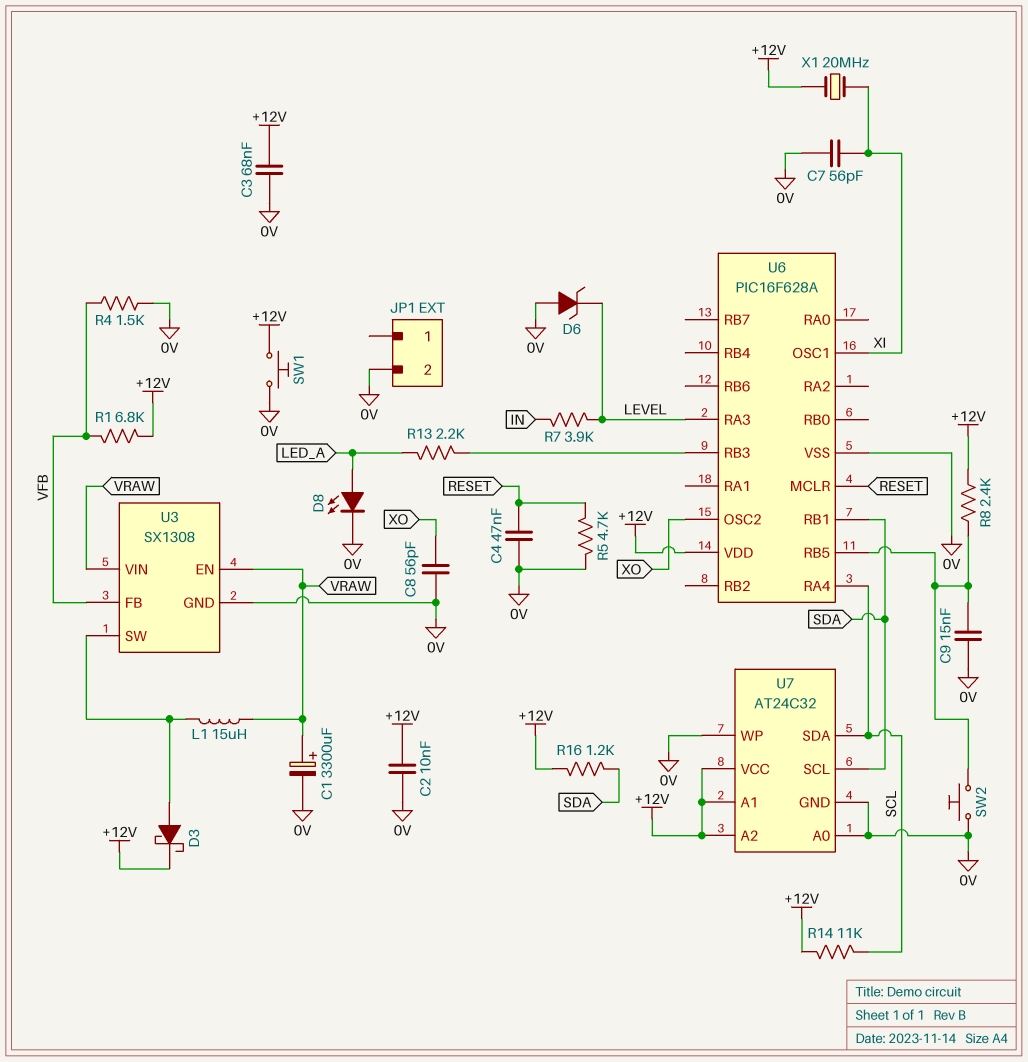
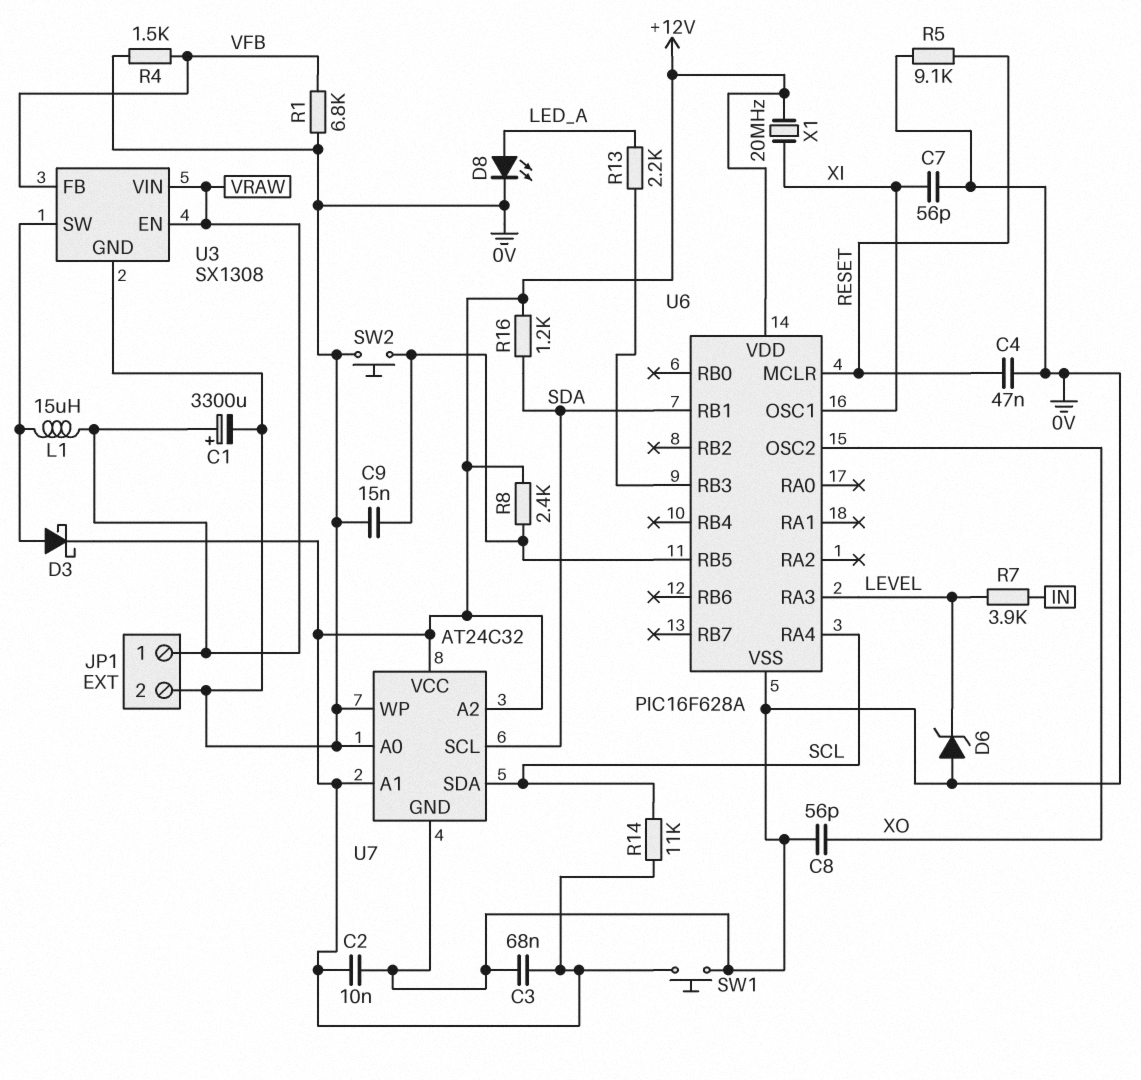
JP1 pin 1: none -> VRAW
R1: 6.8k (+12V, VFB) -> 6.8k (0V, VFB)
R5: 4.7k (0V, RESET) -> 9.1k (0V, RESET)

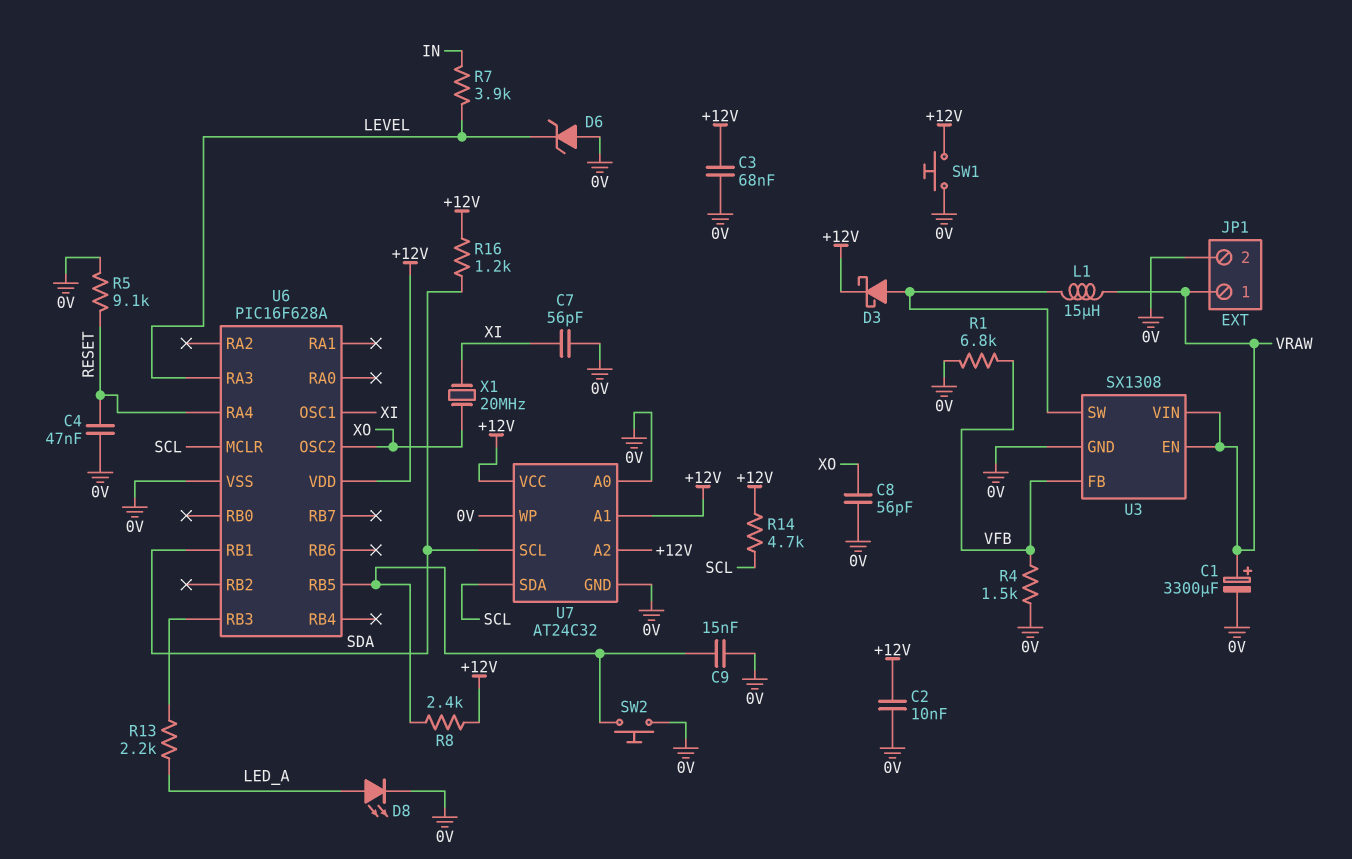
R14: 11k (+12V, SCL) -> 4.7k (+12V, SCL)
U6 pin MCLR: RESET -> SCL
U6 pin RA4: SCL -> RESET
X1: 20MHz (+12V, XI) -> 20MHz (XI, XO)

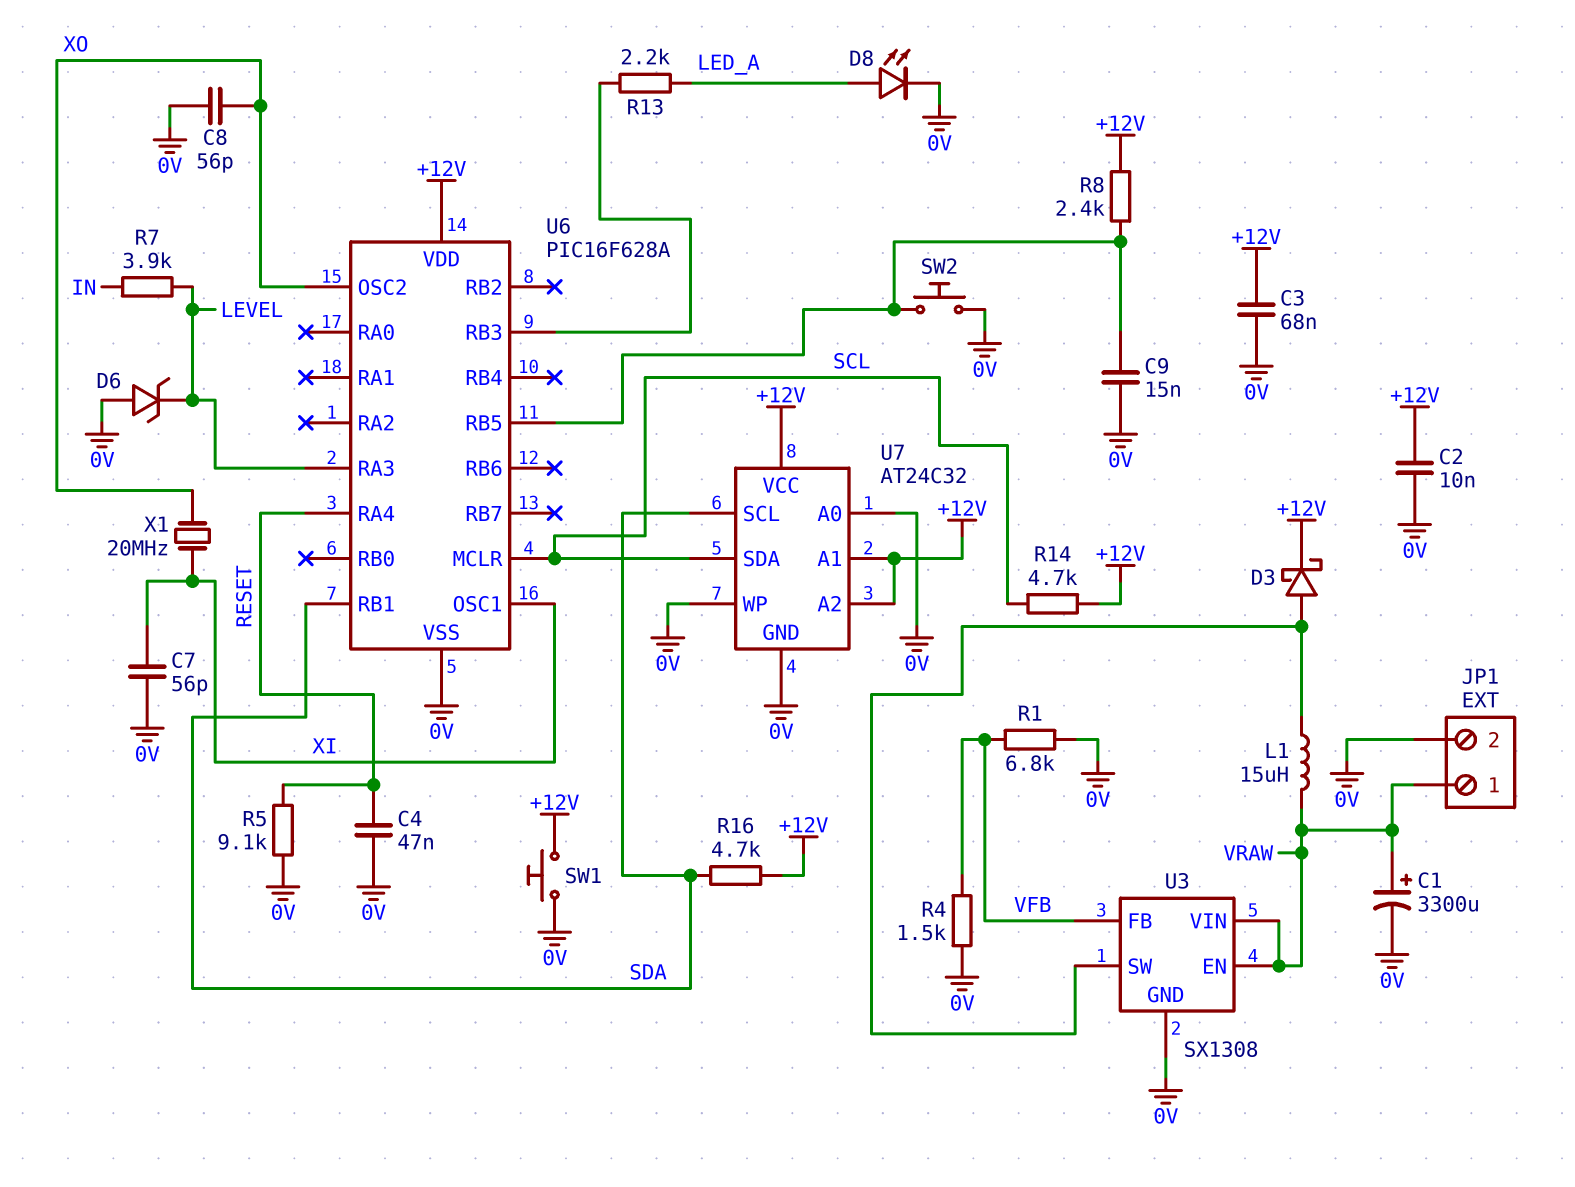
R16: 1.2k (+12V, SDA) -> 4.7k (+12V, SDA)

